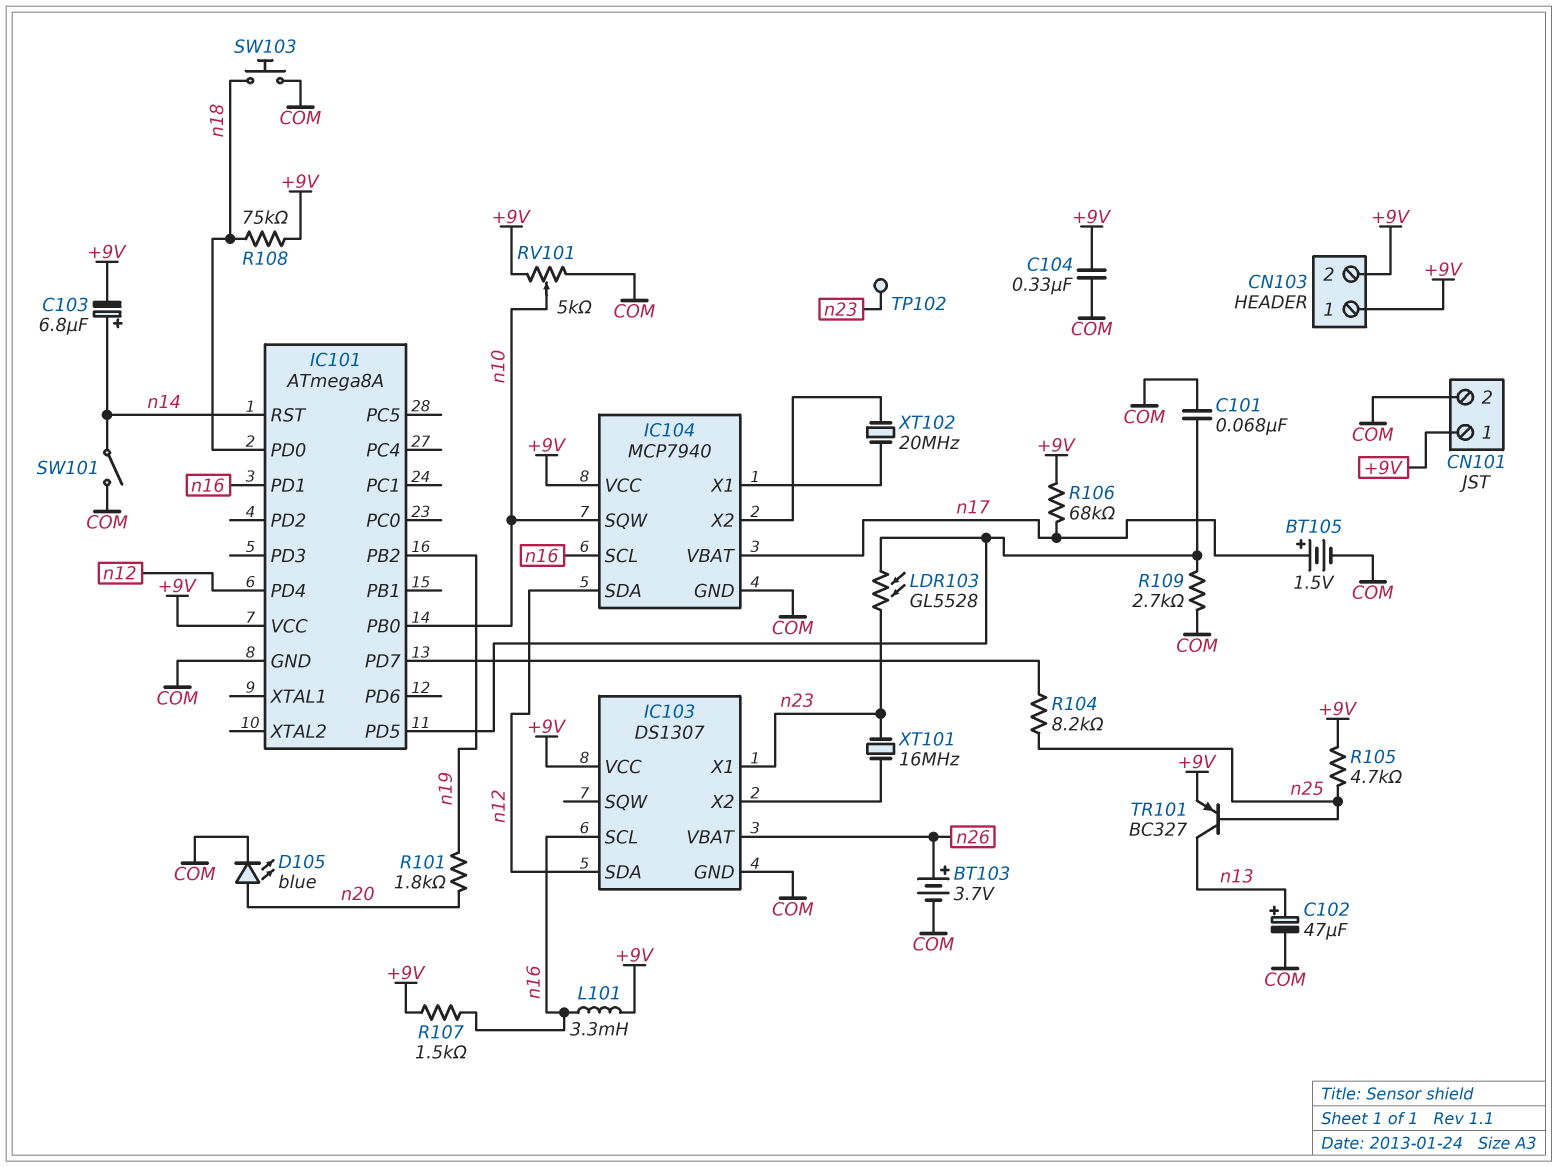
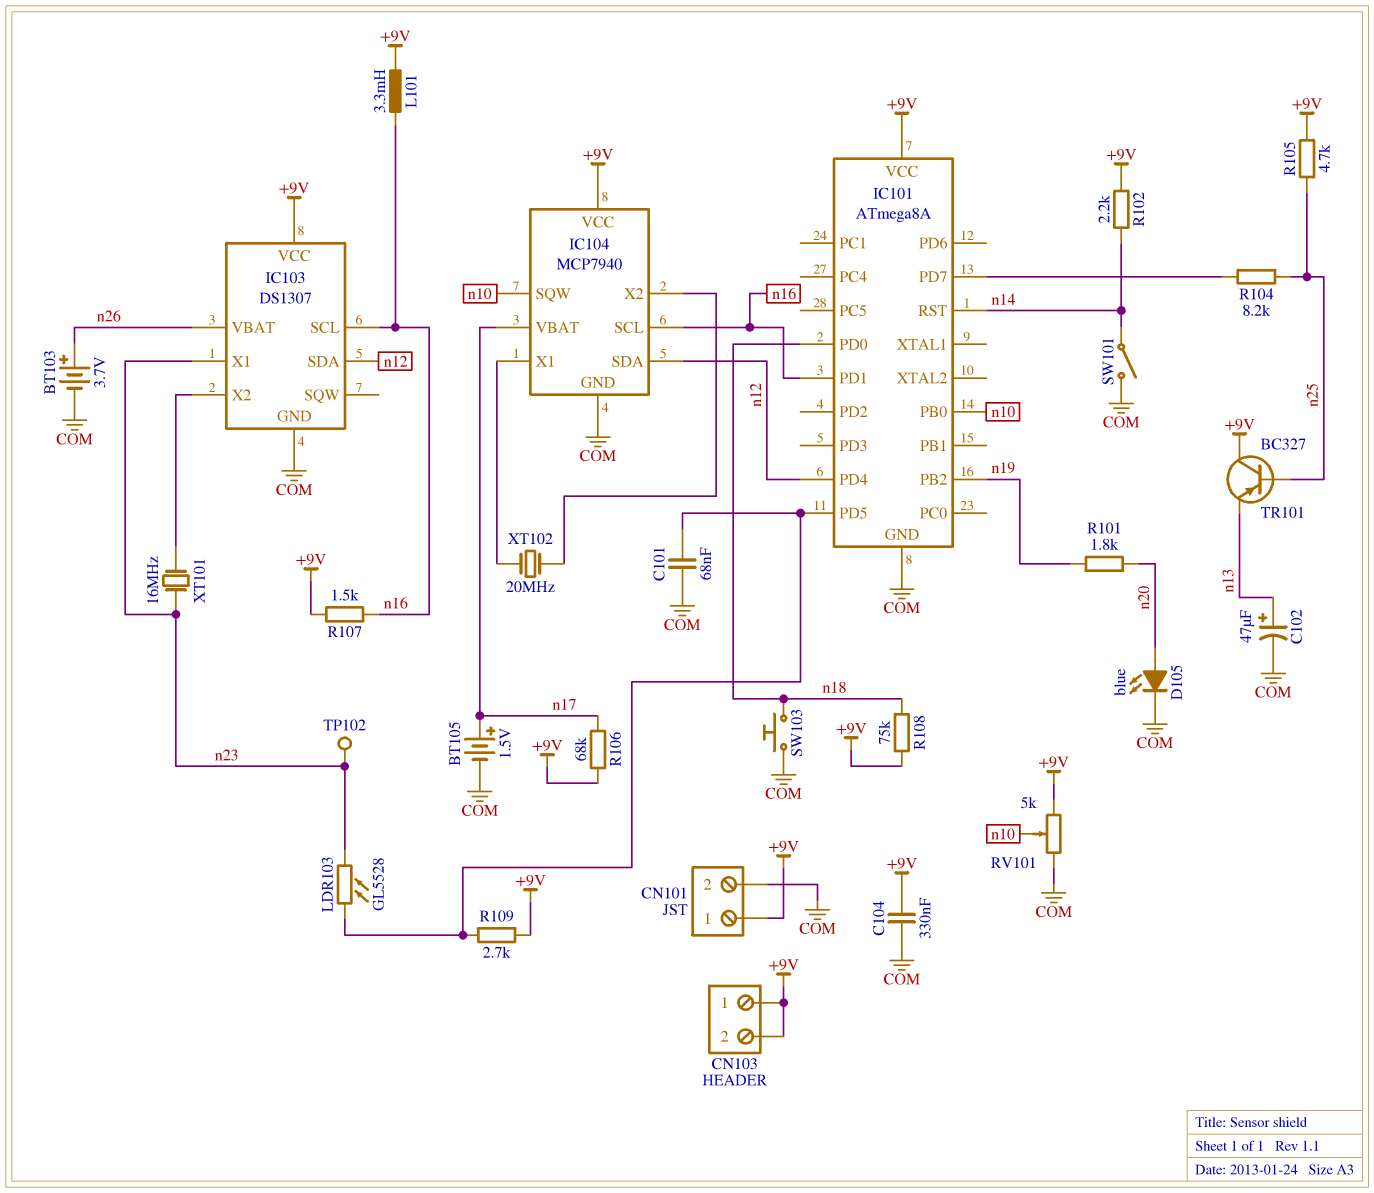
C103: 6.8uF (plus n14, minus +9V) -> none
R102: none -> 2.2k (+9V, n14)
R109: 2.7k (COM, IC101/PD5) -> 2.7k (+9V, IC101/PD5)
TR101: PNP BC327 (B n25, C n13, E +9V) -> PNP BC327 (B n25, C +9V, E n13)

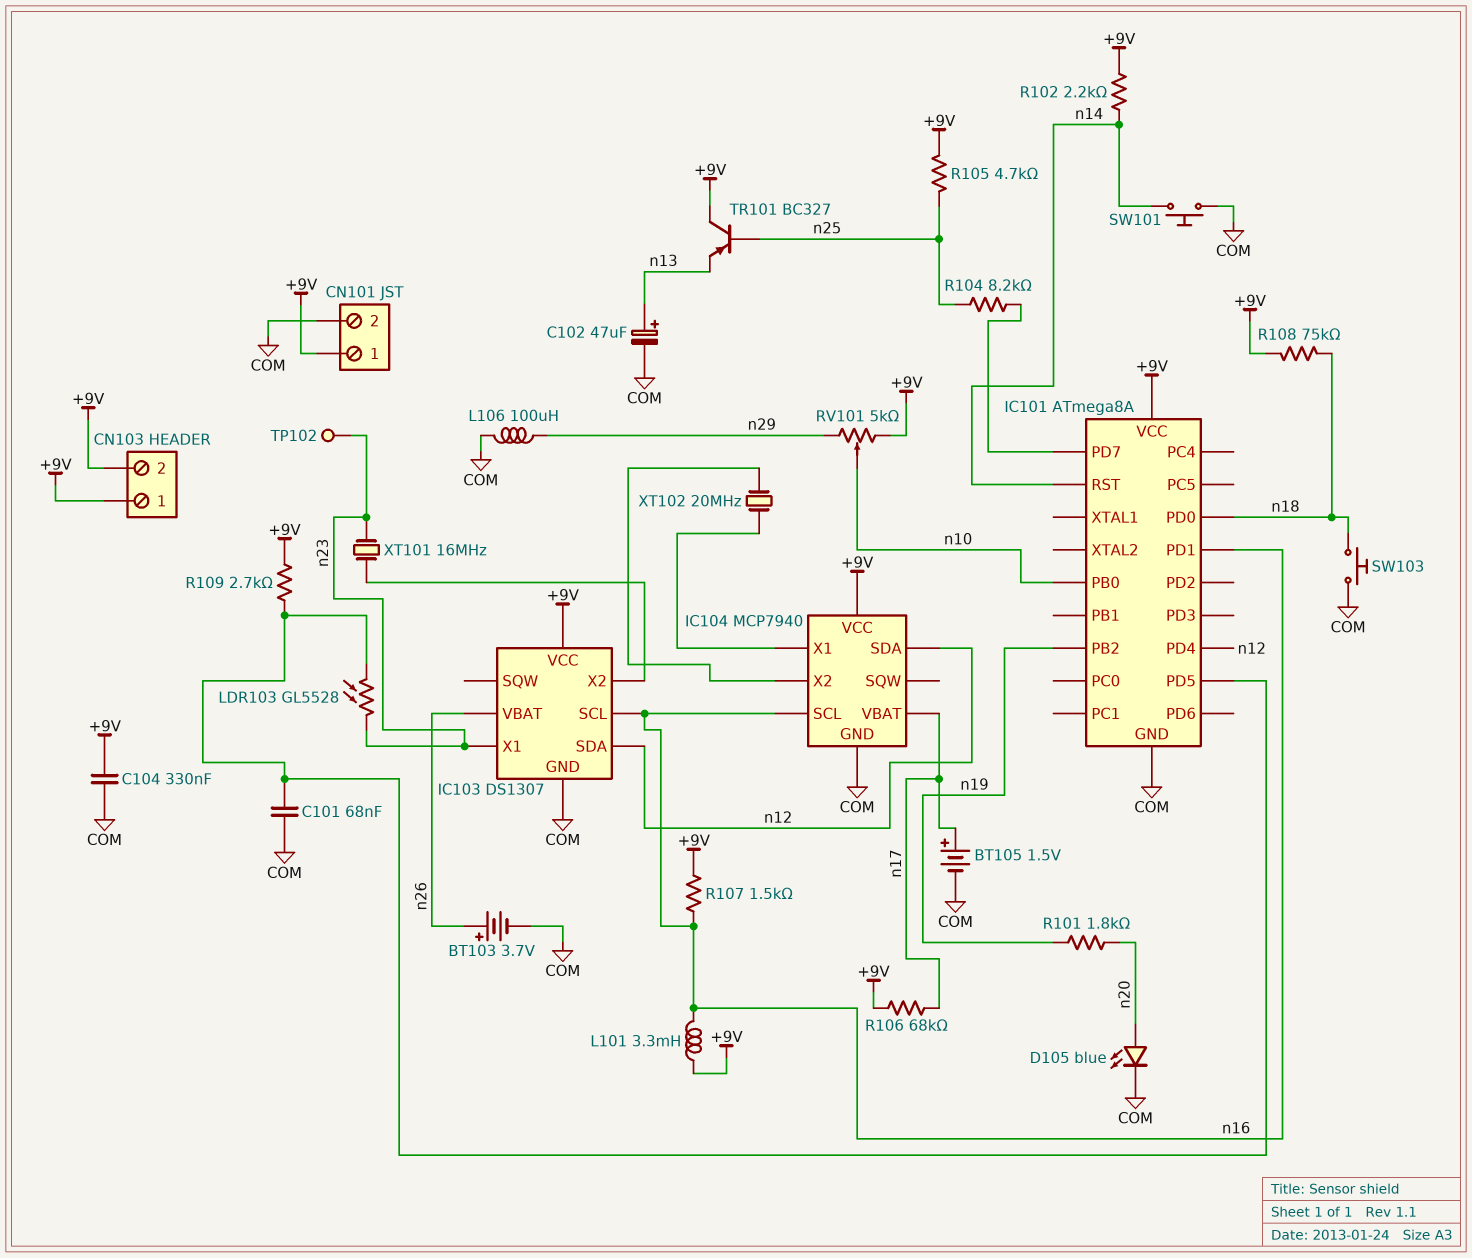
IC104 pin SQW: n10 -> none
L106: none -> 100uH (COM, n29)
RV101: 5k (+9V, COM, wiper n10) -> 5k (+9V, n29, wiper n10)
SW101: switch (COM, n14) -> button (COM, n14)

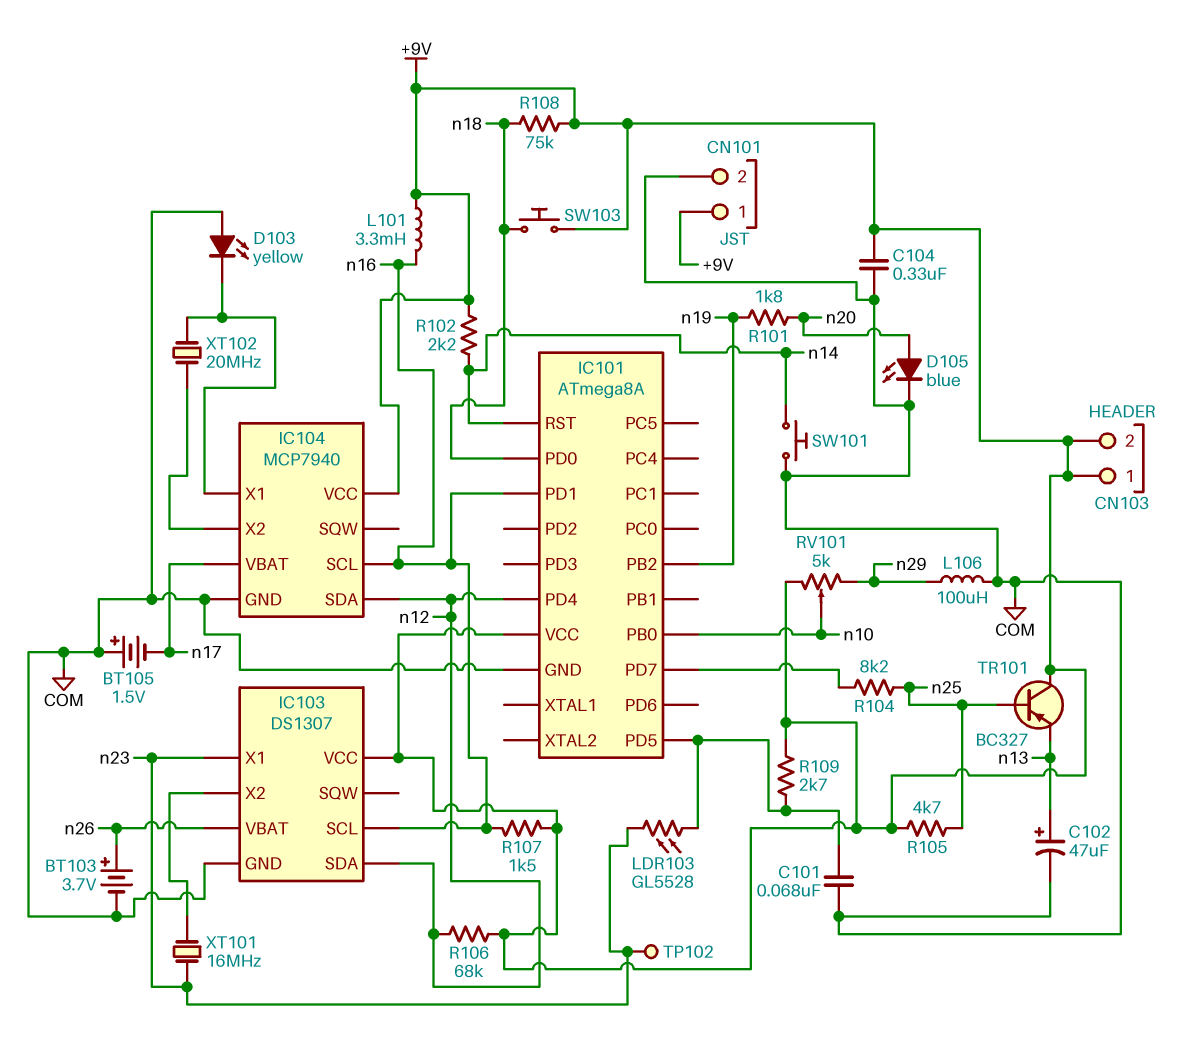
BT105: 1.5V (plus n17, minus COM) -> 1.5V (plus COM, minus n17)
D103: none -> LED yellow (A COM, K IC104/X1)
R106: 68k (+9V, n17) -> 68k (+9V, n12)
SW103: button (COM, n18) -> button (+9V, n18)

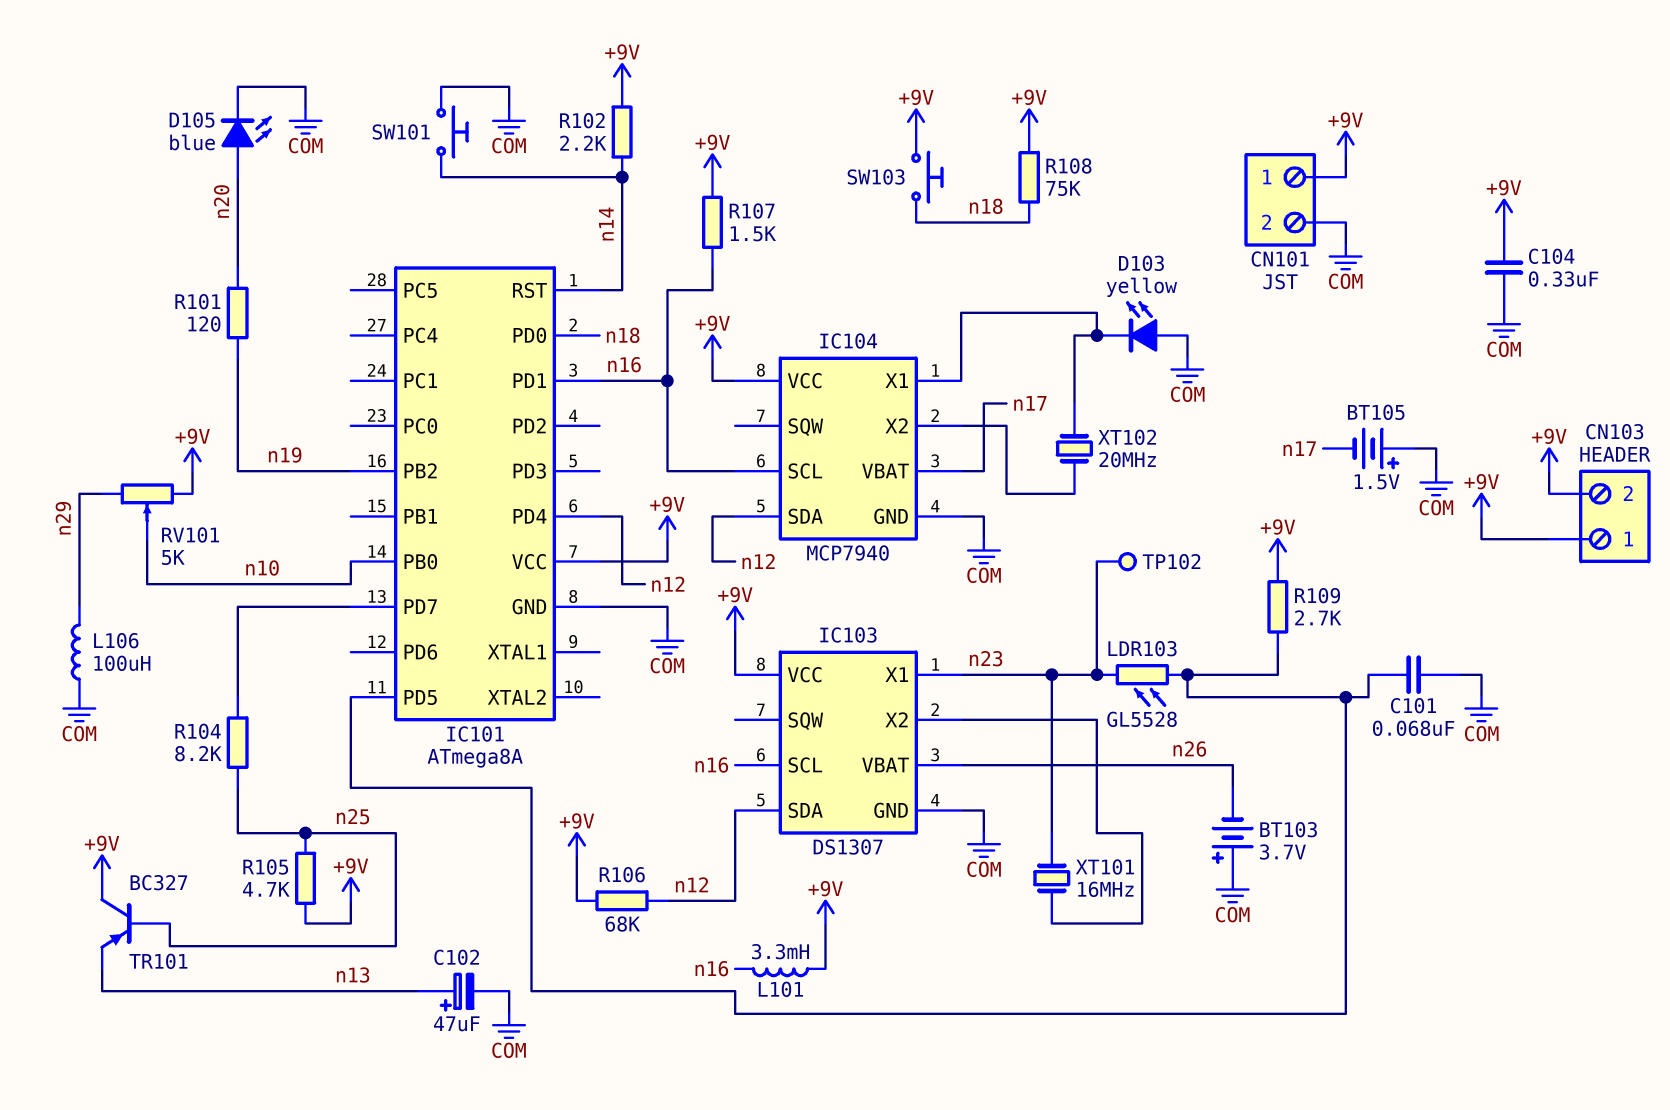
BT103: 3.7V (plus n26, minus COM) -> 3.7V (plus COM, minus n26)
R101: 1.8k (n19, n20) -> 120 (n19, n20)

